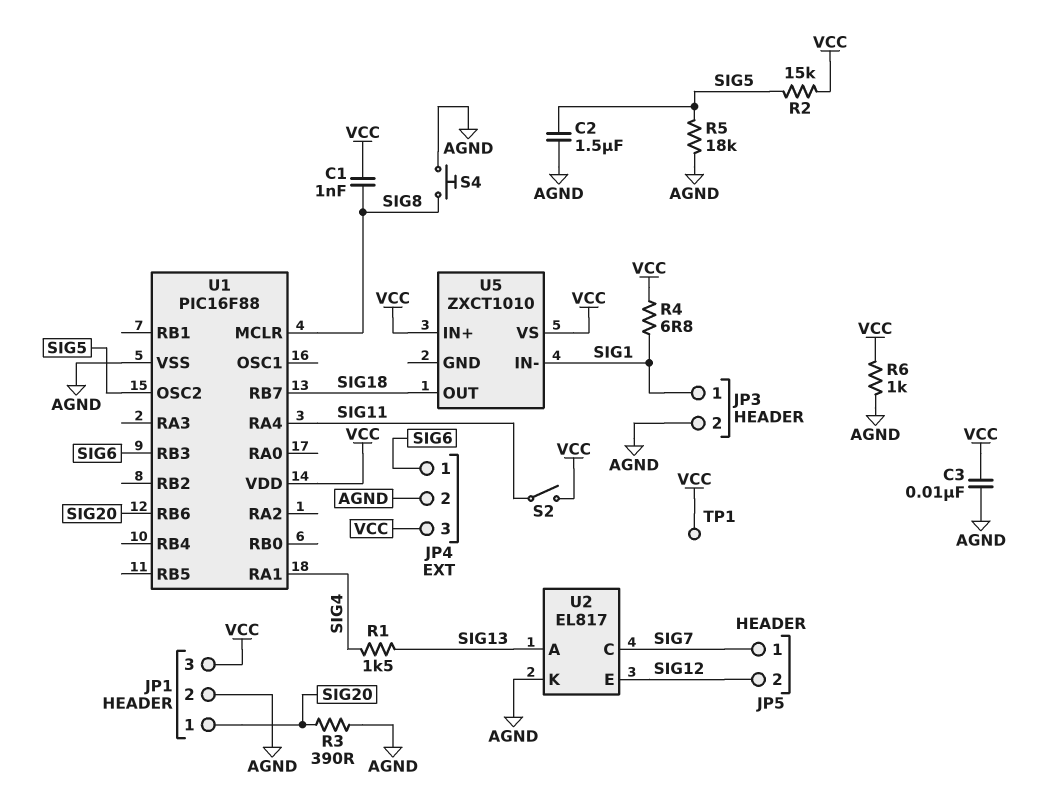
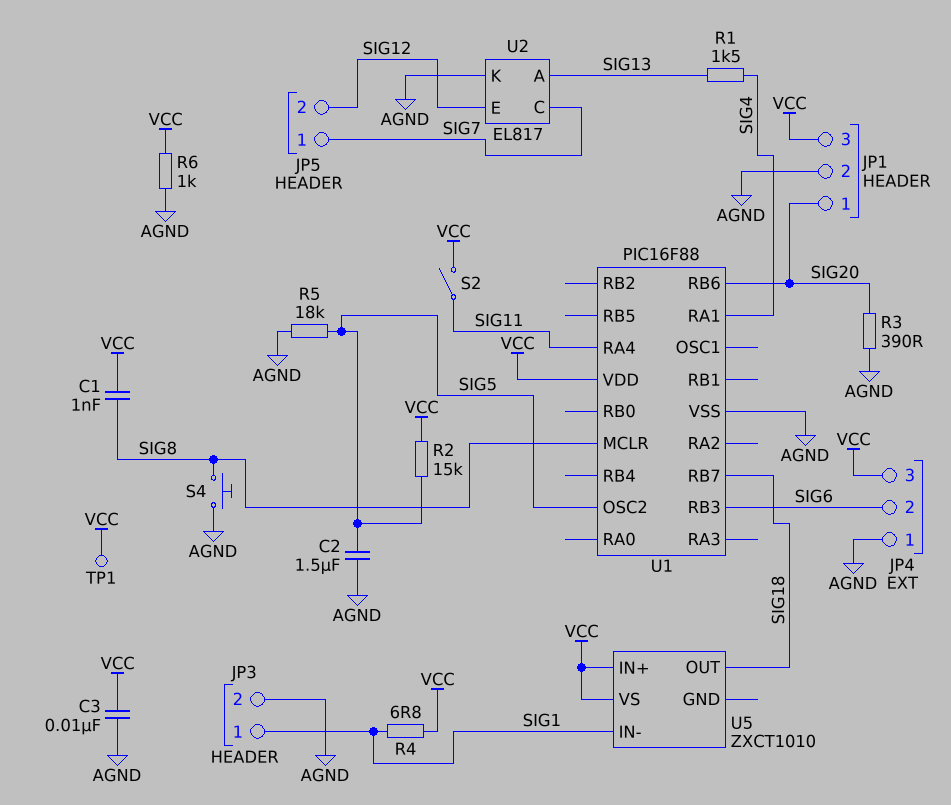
JP4 pin 1: SIG6 -> AGND
JP4 pin 2: AGND -> SIG6

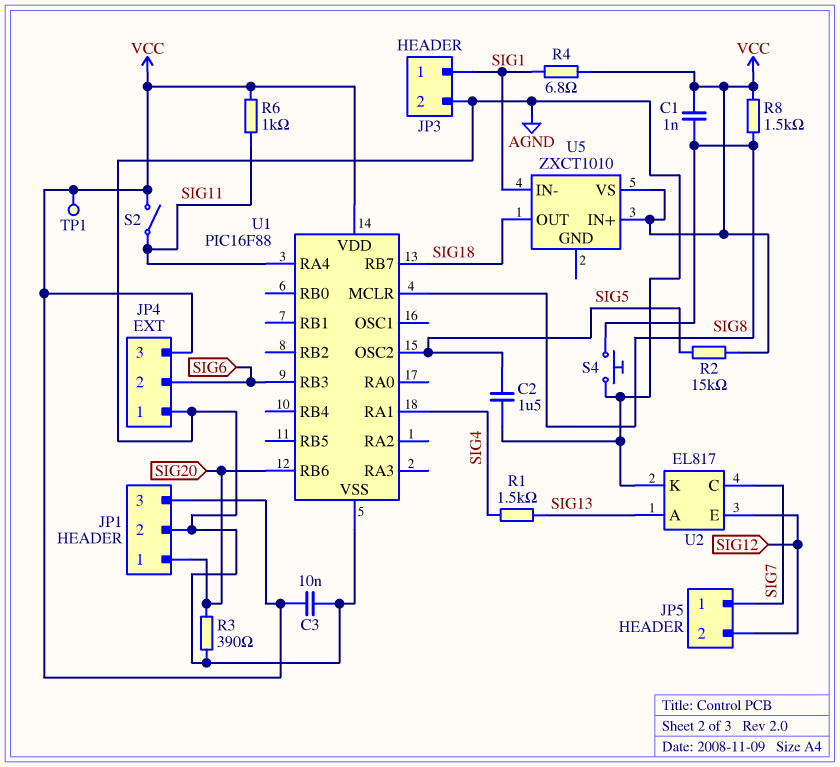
R5: 18k (AGND, SIG5) -> none
R6: 1k (AGND, VCC) -> 1k (SIG11, VCC)
R8: none -> 1.5k (SIG8, VCC)

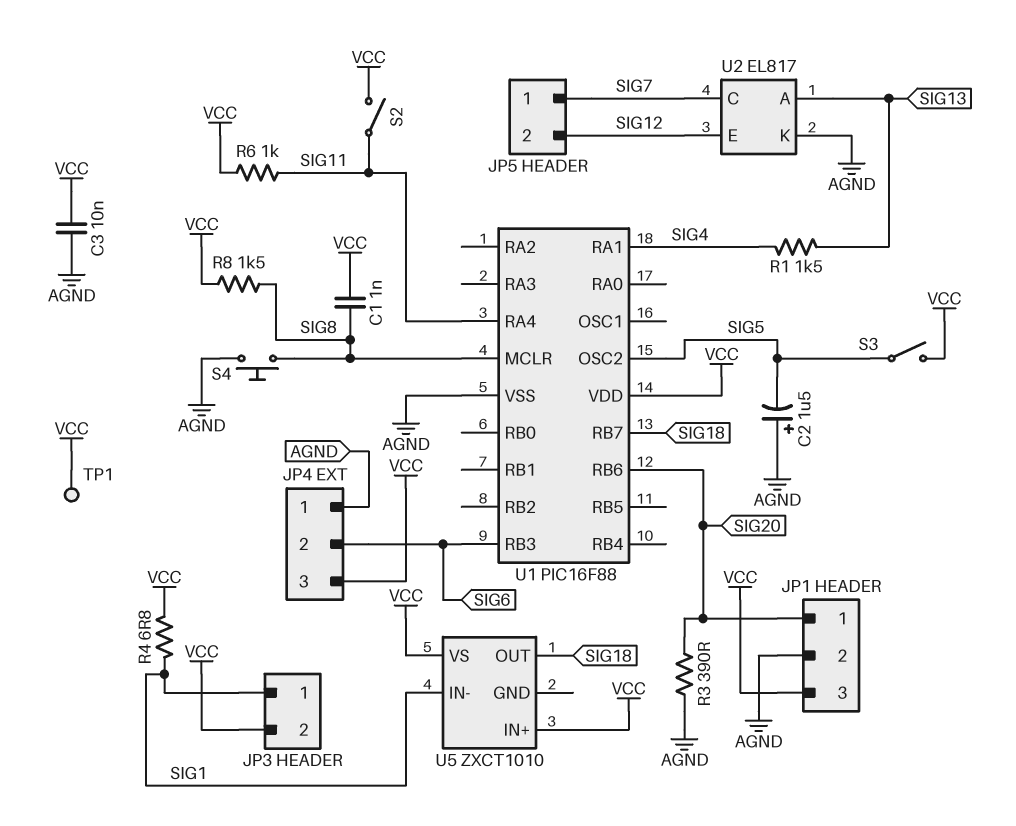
C2: 1.5uF (AGND, SIG5) -> 1.5uF (plus AGND, minus SIG5)
JP3 pin 2: AGND -> VCC
R2: 15k (SIG5, VCC) -> none
S3: none -> switch (SIG5, VCC)

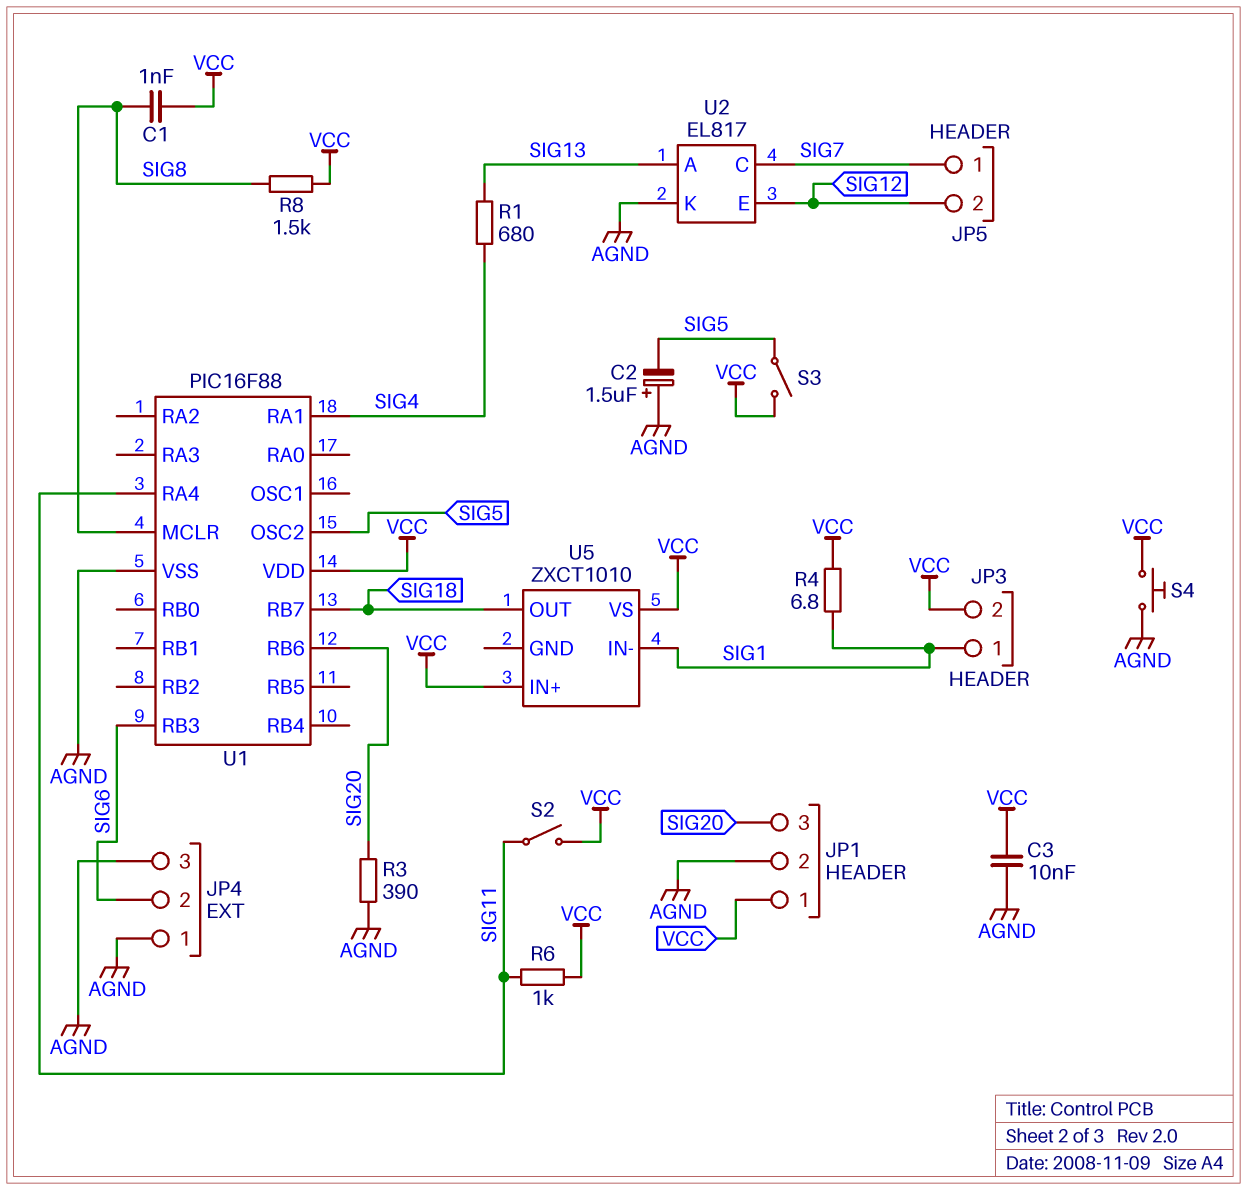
JP1 pin 1: SIG20 -> VCC
JP1 pin 3: VCC -> SIG20
JP4 pin 3: VCC -> AGND
R1: 1.5k (SIG4, SIG13) -> 680 (SIG4, SIG13)
S4: button (AGND, SIG8) -> button (AGND, VCC)
TP1: test point (VCC) -> none

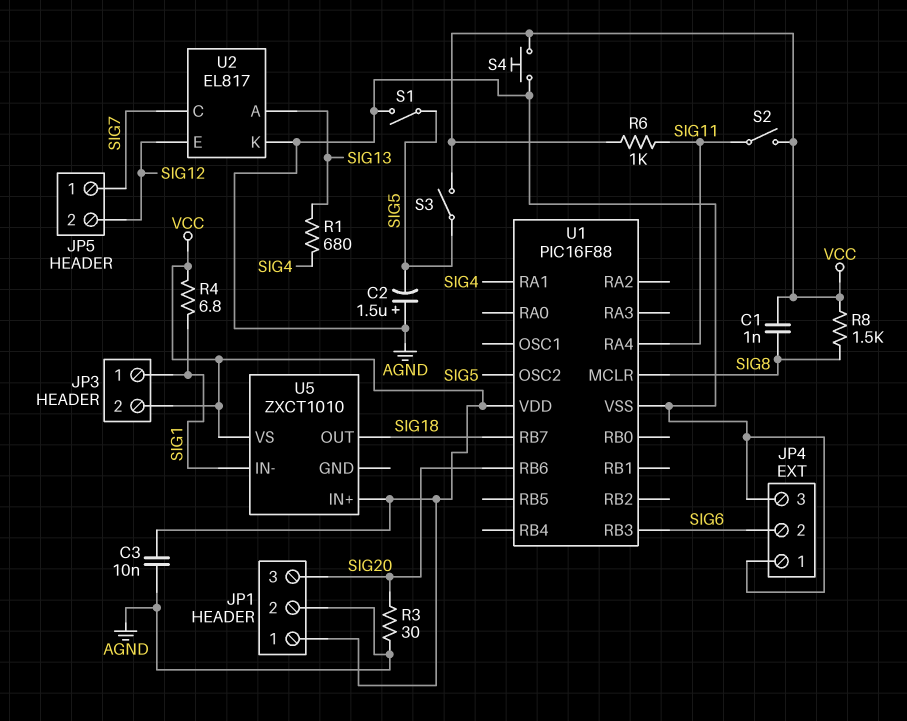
R3: 390 (AGND, SIG20) -> 30 (AGND, SIG20)
S1: none -> switch (AGND, SIG5)

